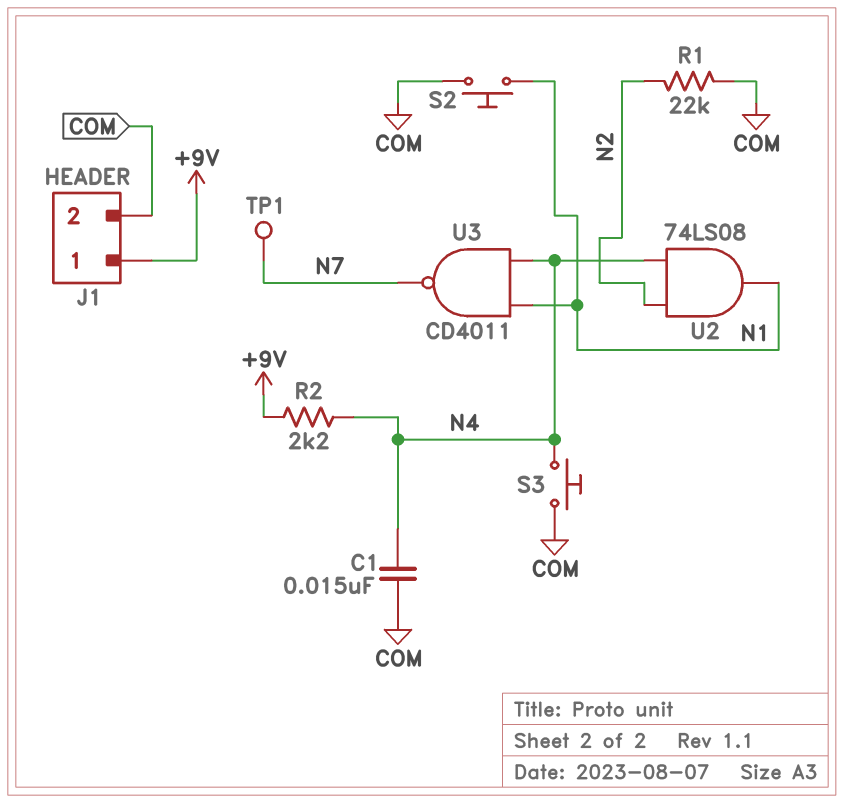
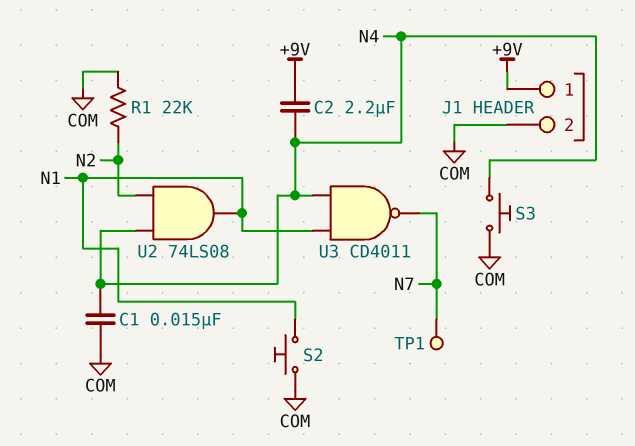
C2: none -> 2.2uF (+9V, N4)
R2: 2.2k (+9V, N4) -> none

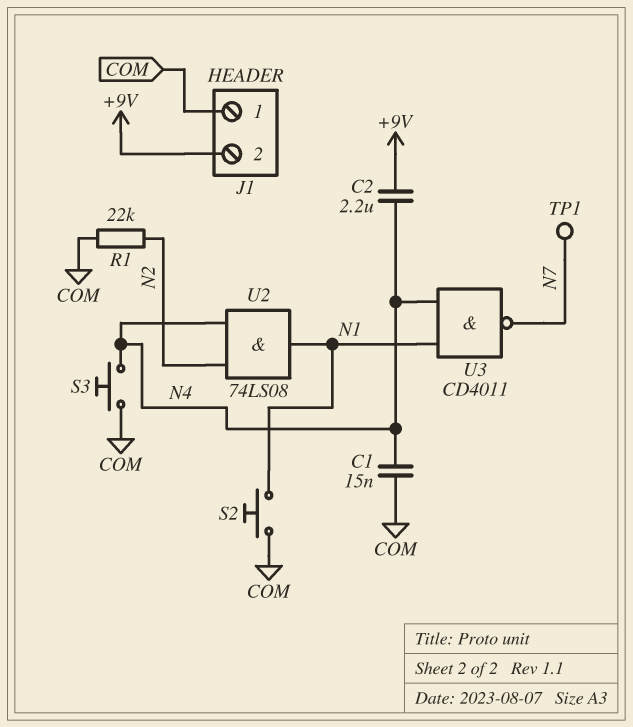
J1 pin 1: +9V -> COM
J1 pin 2: COM -> +9V

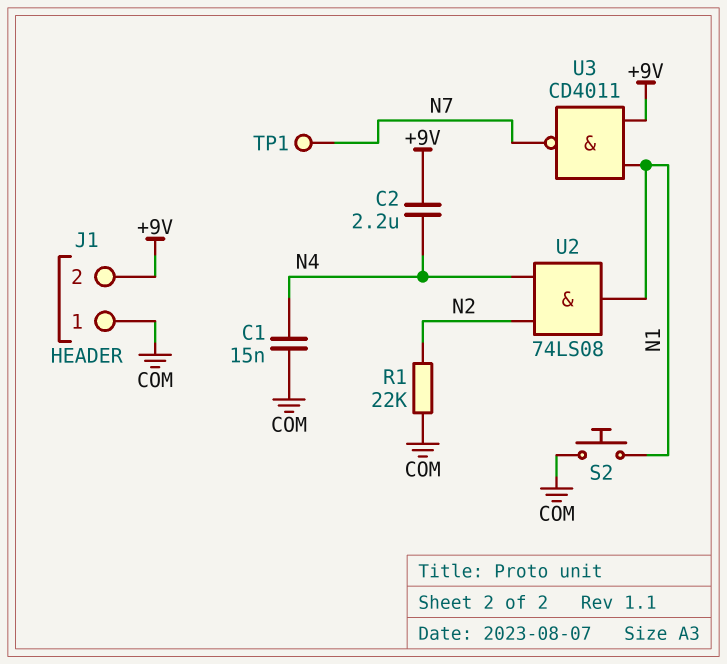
S3: button (COM, N4) -> none
U3: NAND CD4011 (in N1, in N4, out N7) -> NAND CD4011 (in +9V, in N1, out N7)

